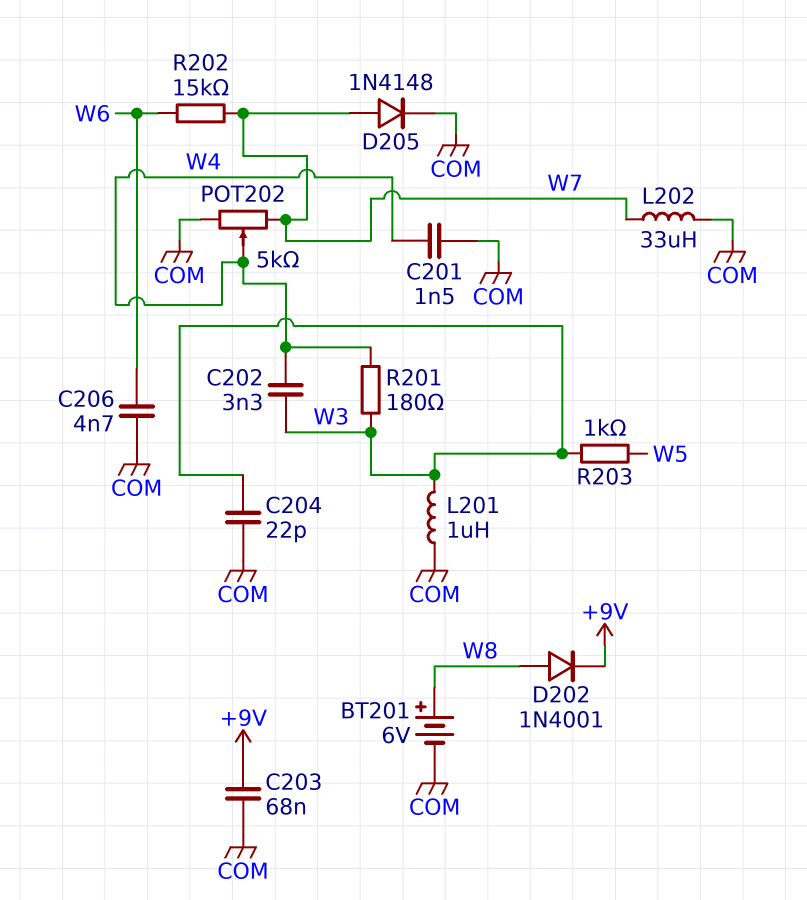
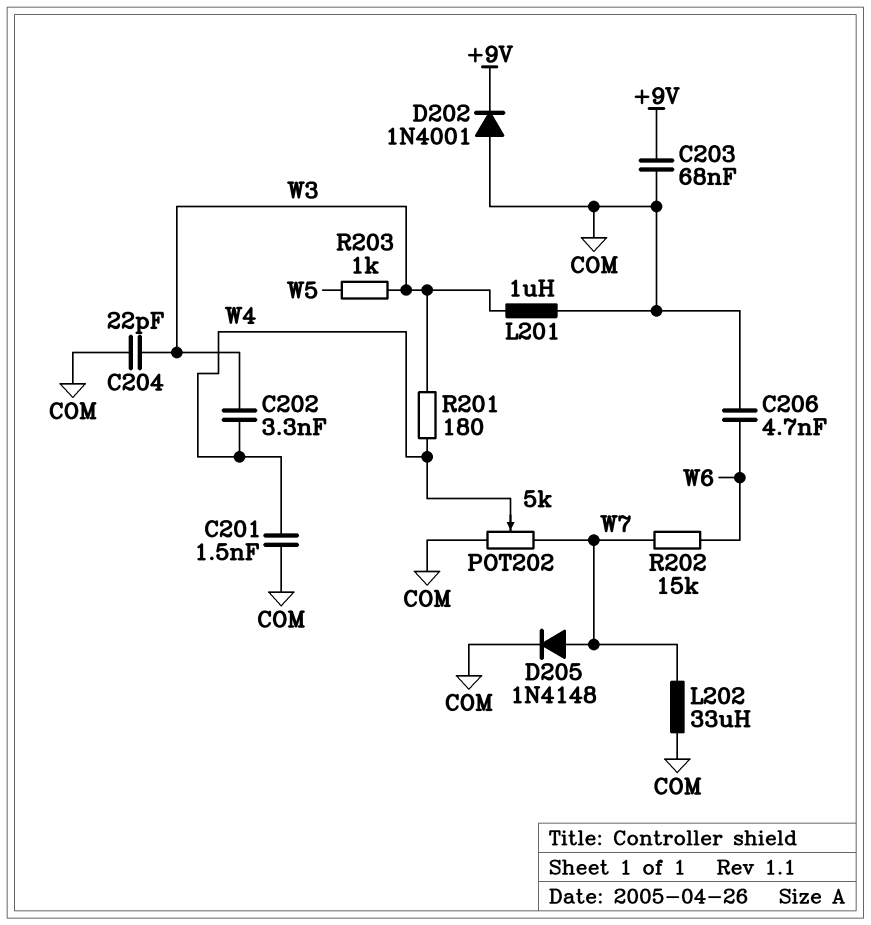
BT201: 6V (plus W8, minus COM) -> none
D202: diode 1N4001 (A W8, K +9V) -> diode 1N4001 (A COM, K +9V)

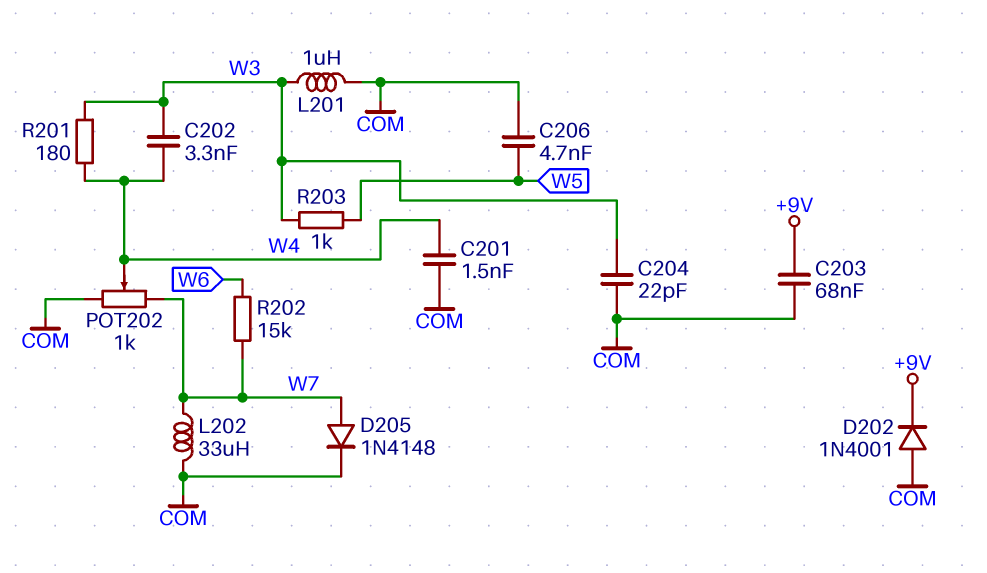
C206: 4.7nF (COM, W6) -> 4.7nF (COM, W5)
POT202: 5k (COM, W7, wiper W4) -> 1k (COM, W7, wiper W4)

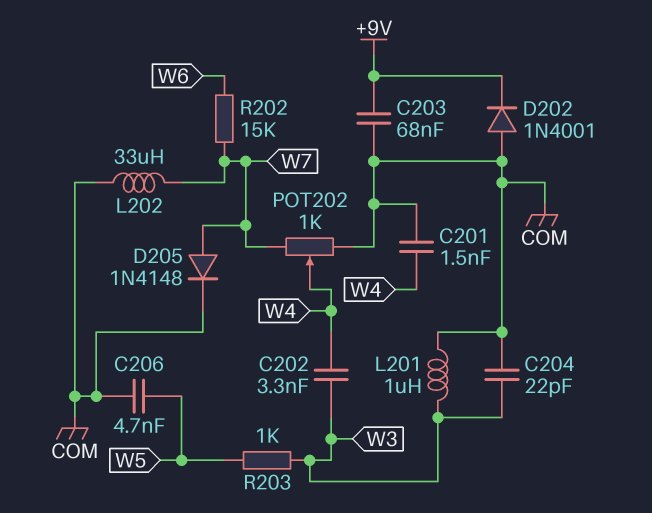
R201: 180 (W3, W4) -> none

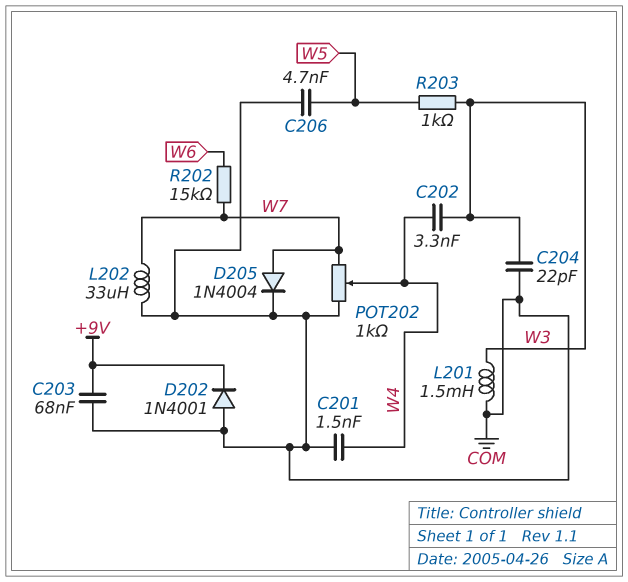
D205: diode 1N4148 (A W7, K COM) -> diode 1N4004 (A W7, K COM)
L201: 1uH (COM, W3) -> 1.5mH (COM, W3)

